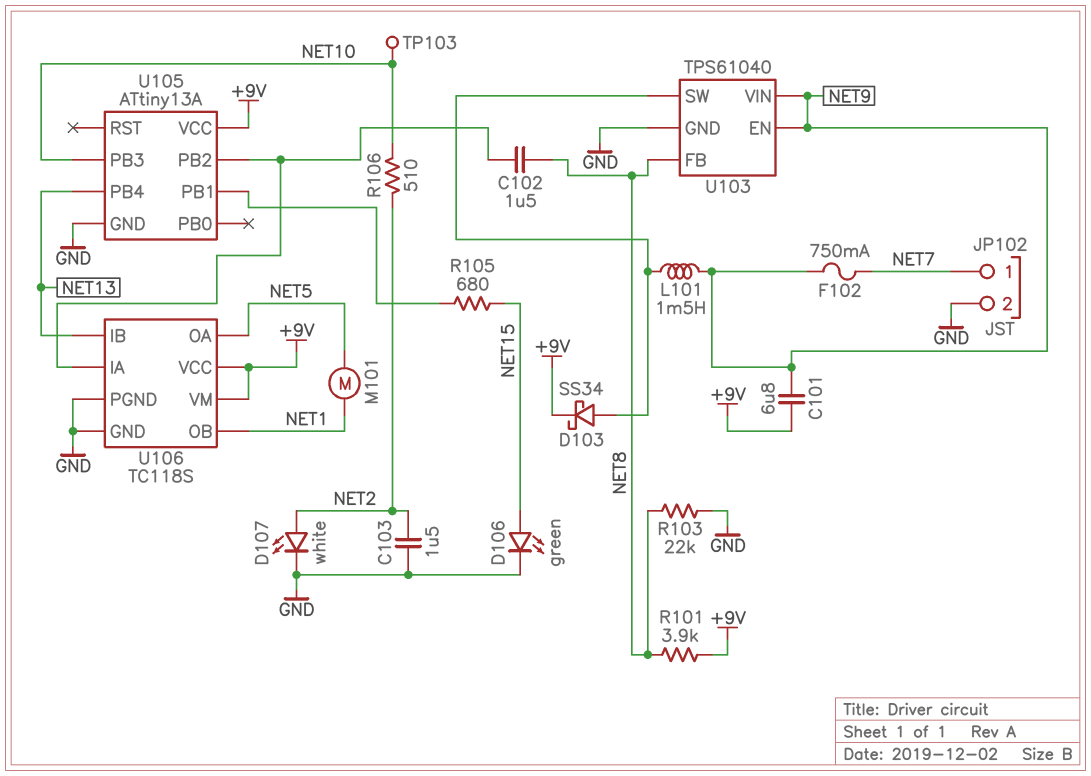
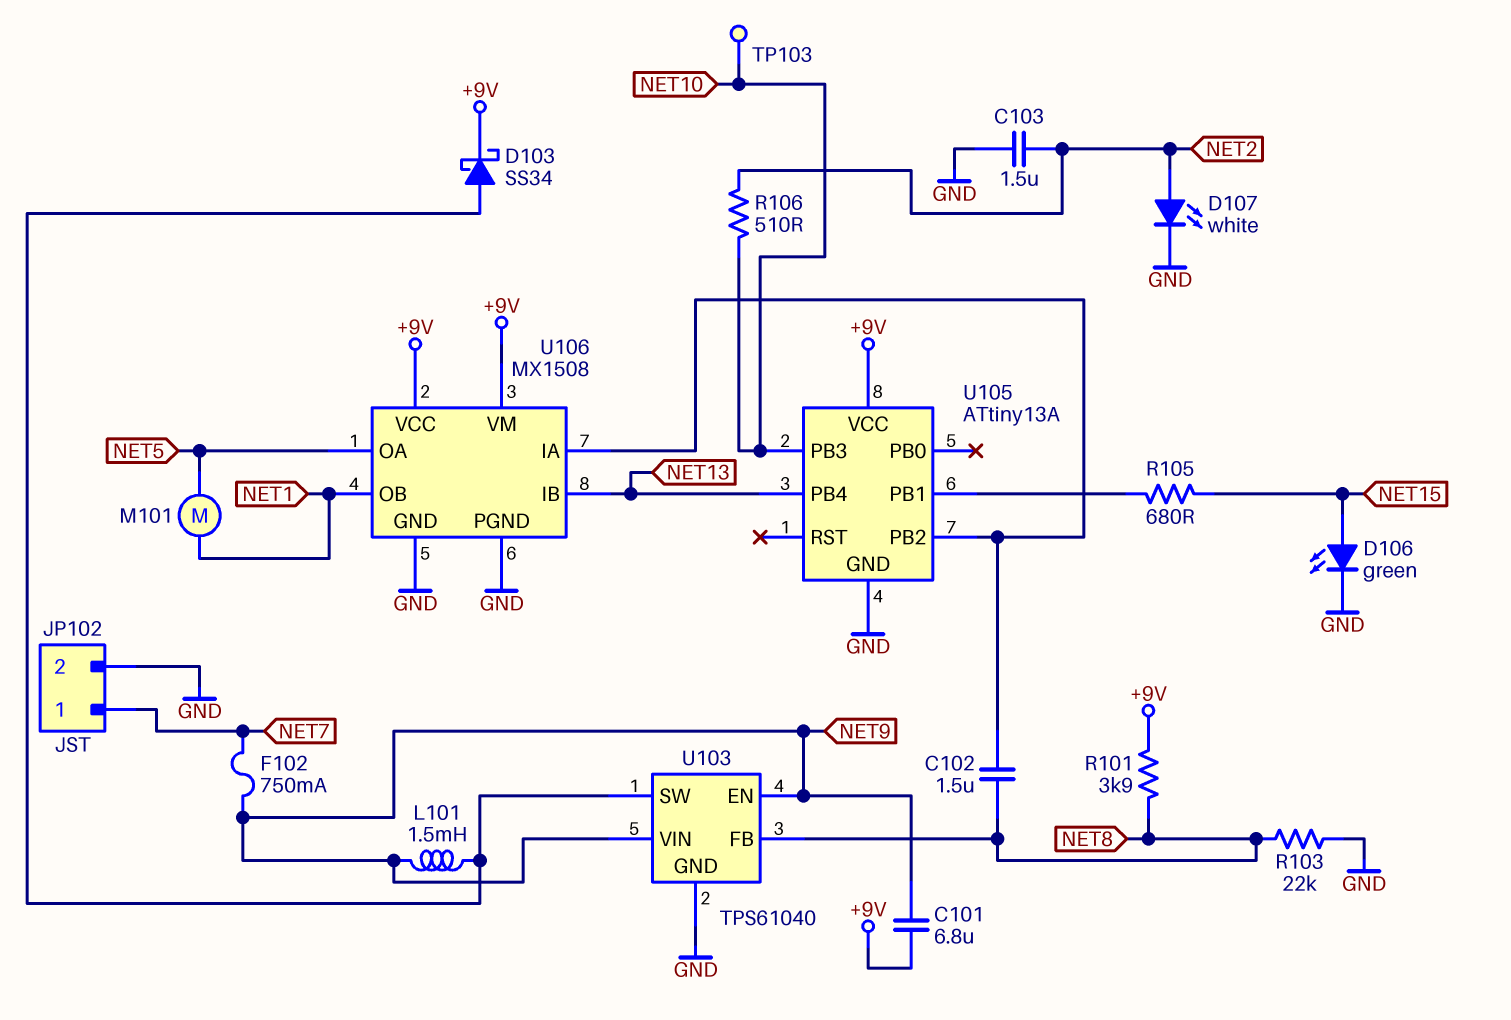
U106: TC118S -> MX1508

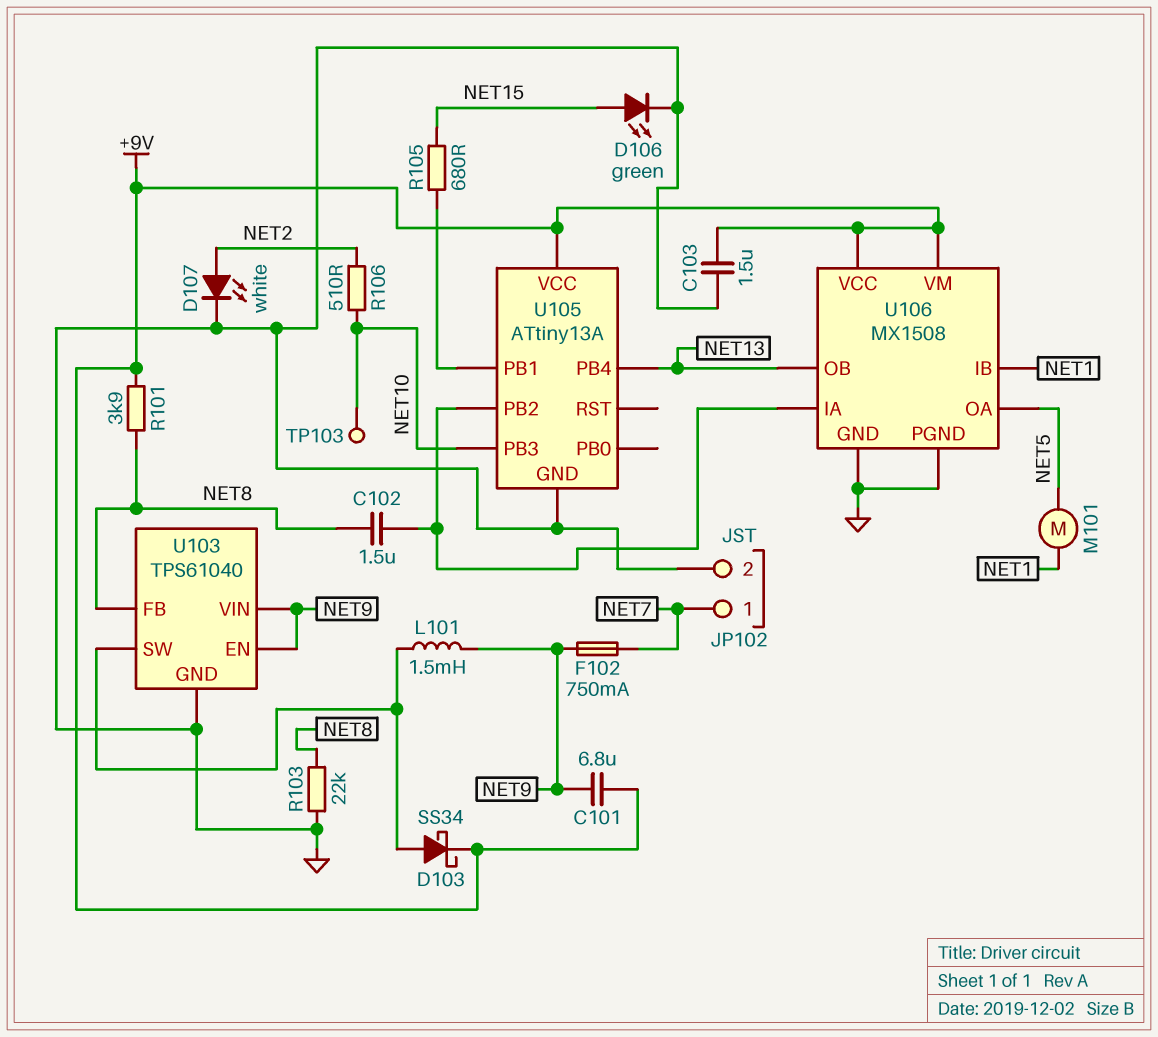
C103: 1.5uF (GND, NET2) -> 1.5uF (+9V, GND)
U106 pin IB: NET13 -> NET1
U106 pin OB: NET1 -> NET13

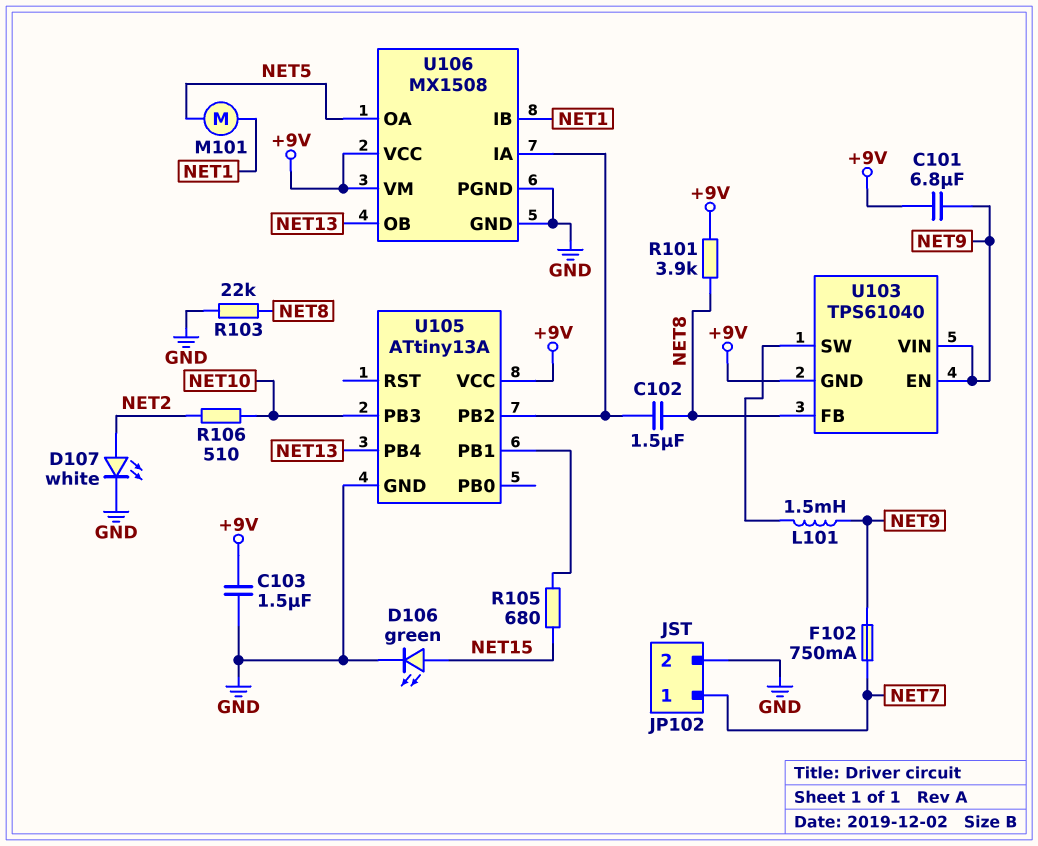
D103: schottky SS34 (A U103/SW, K +9V) -> none
TP103: test point (NET10) -> none
U103 pin GND: GND -> +9V

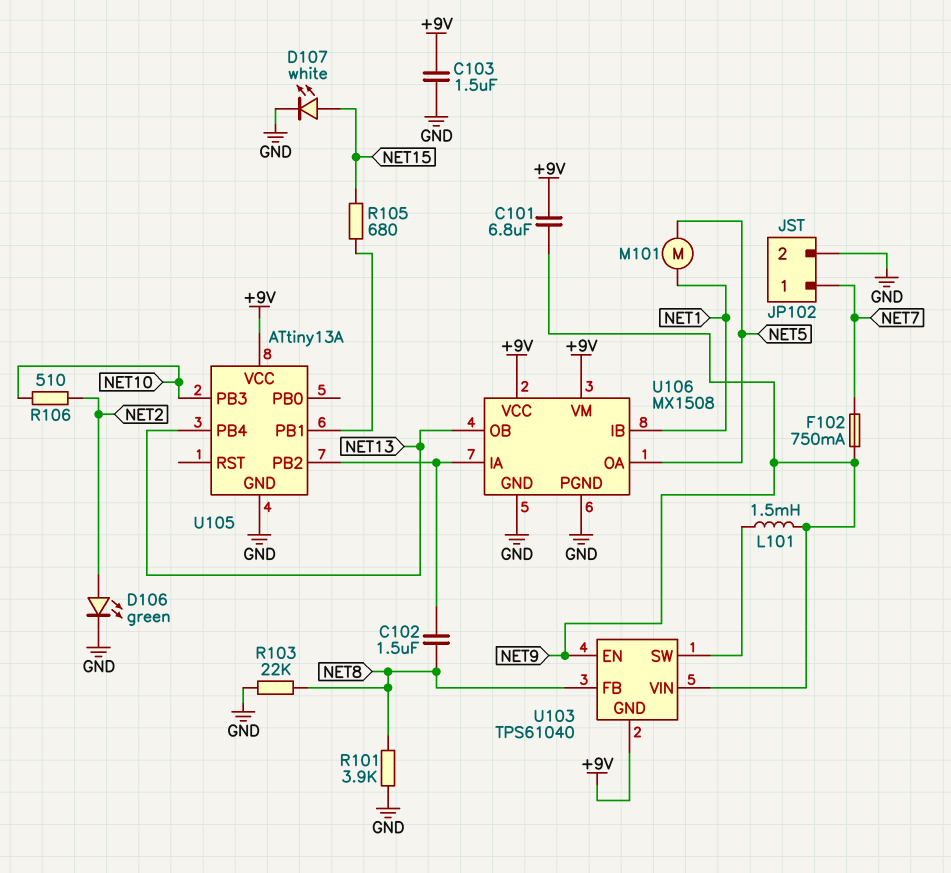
D106: LED green (A NET15, K GND) -> LED green (A NET2, K GND)
D107: LED white (A NET2, K GND) -> LED white (A NET15, K GND)
R101: 3.9k (+9V, NET8) -> 3.9k (GND, NET8)

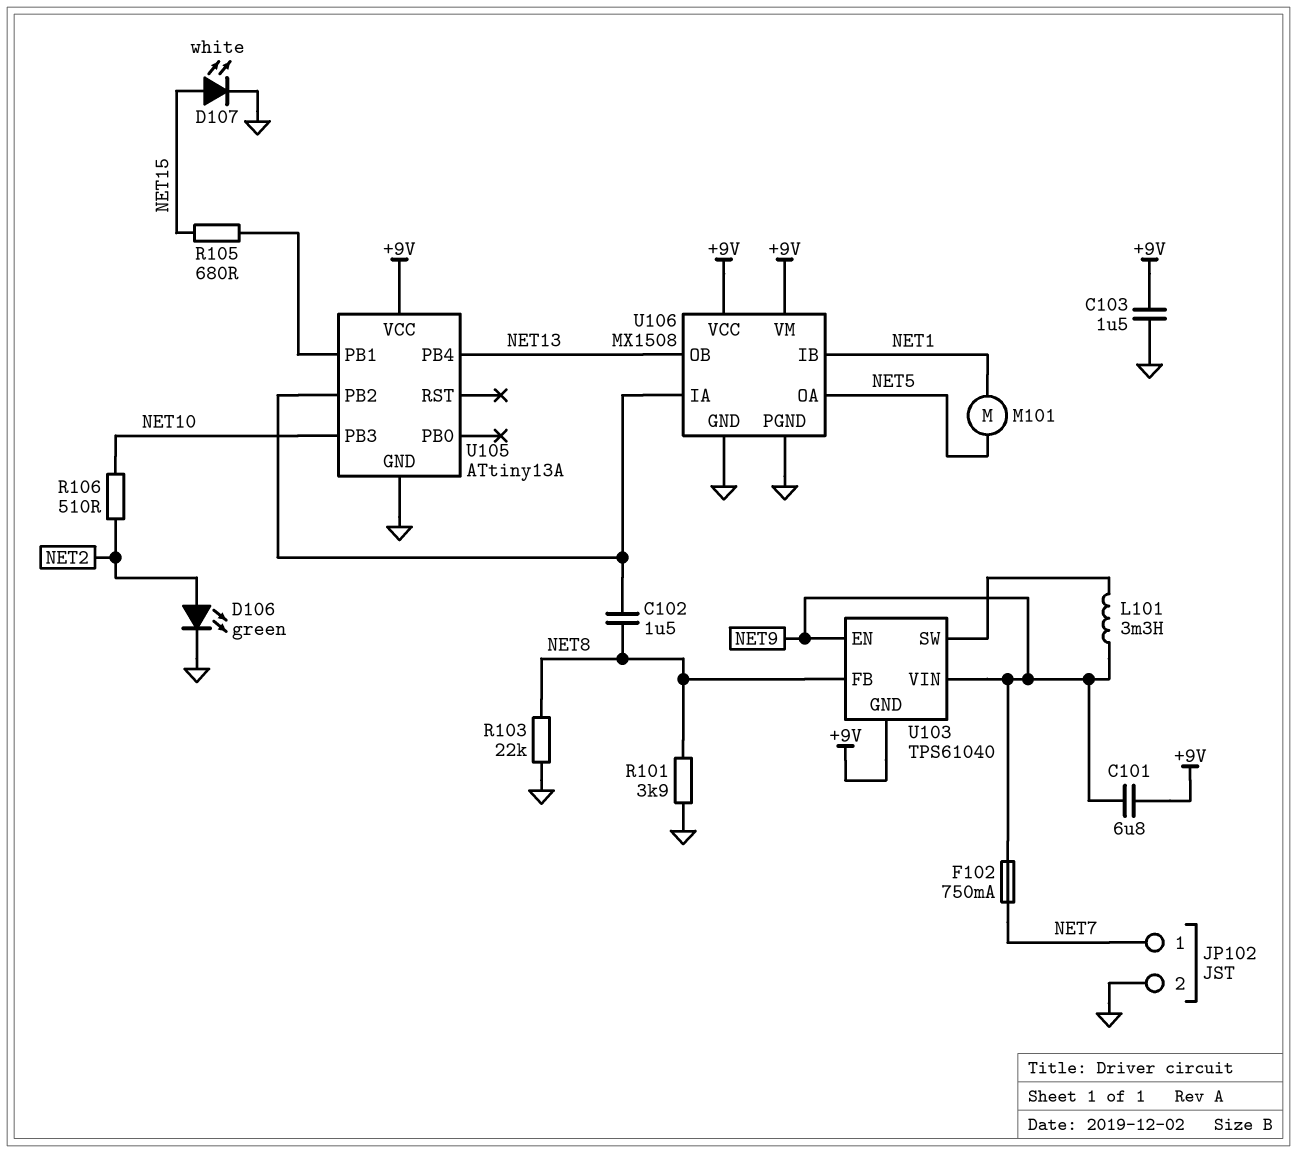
L101: 1.5mH (NET9, U103/SW) -> 3.3mH (NET9, U103/SW)

